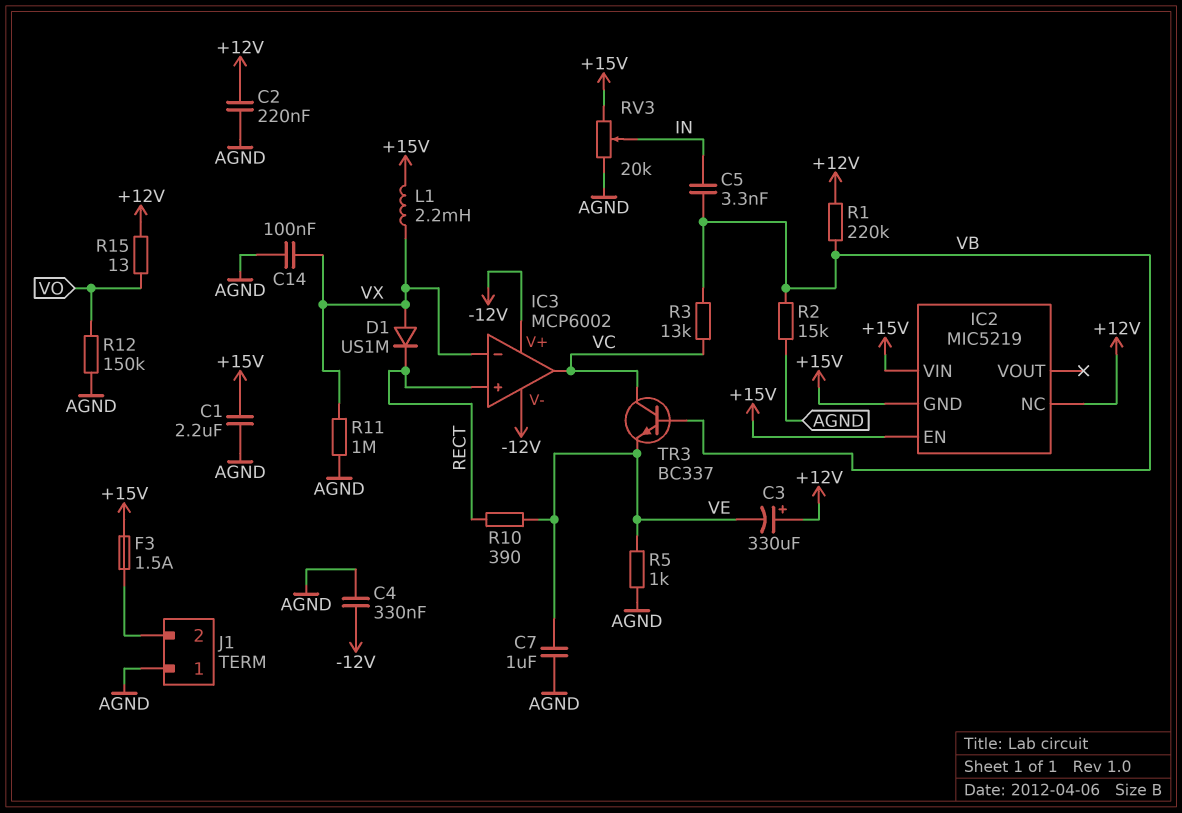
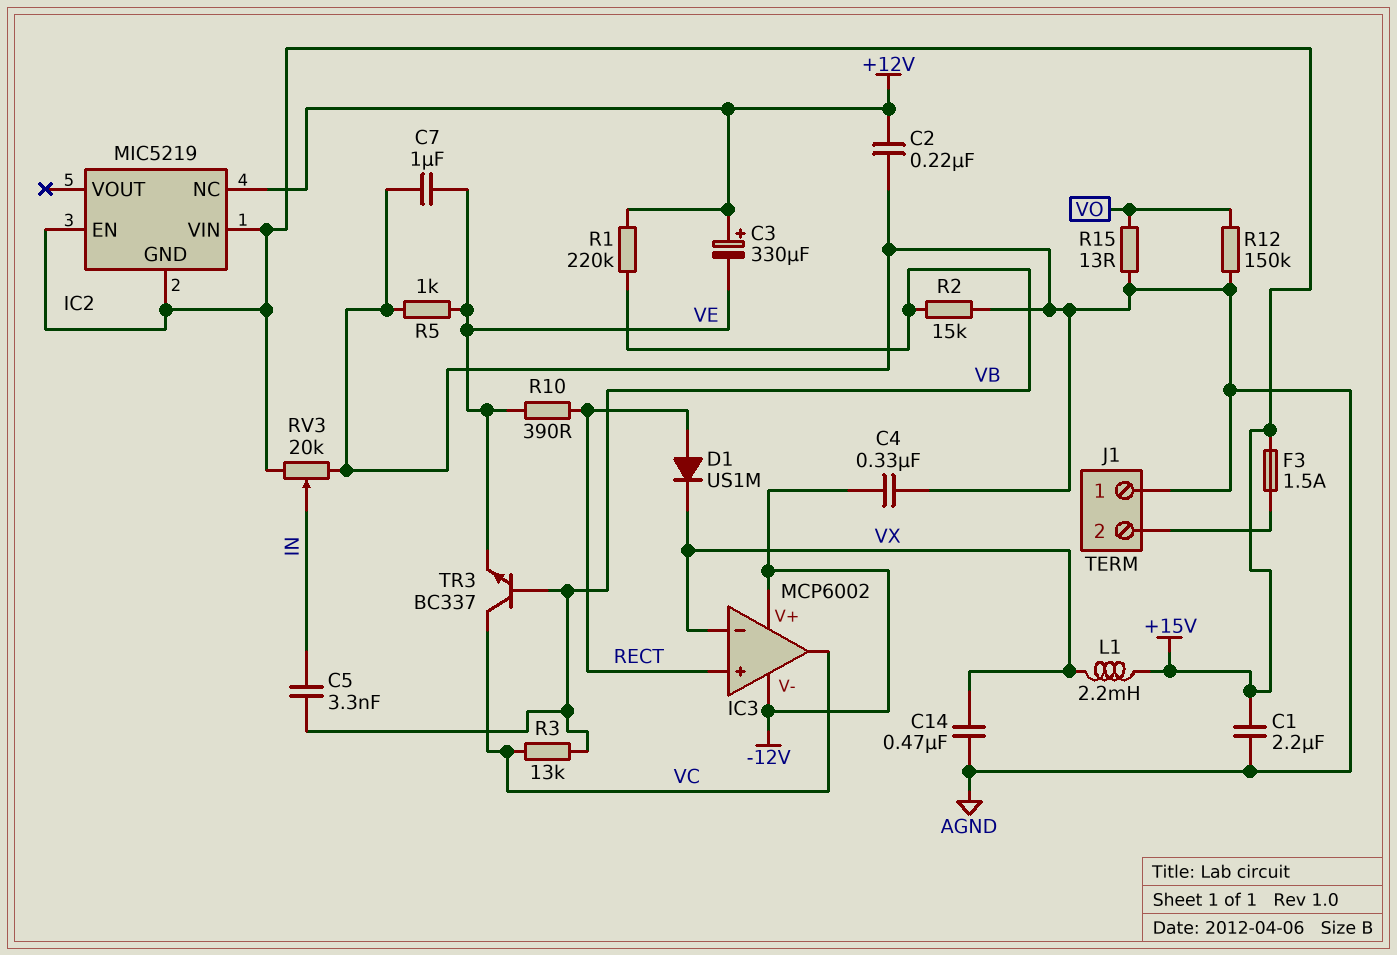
C14: 100nF (AGND, VX) -> 470nF (AGND, VX)
D1: diode US1M (A VX, K RECT) -> diode US1M (A RECT, K VX)
R11: 1M (AGND, VX) -> none
R15: 13 (+12V, VO) -> 13 (AGND, VO)

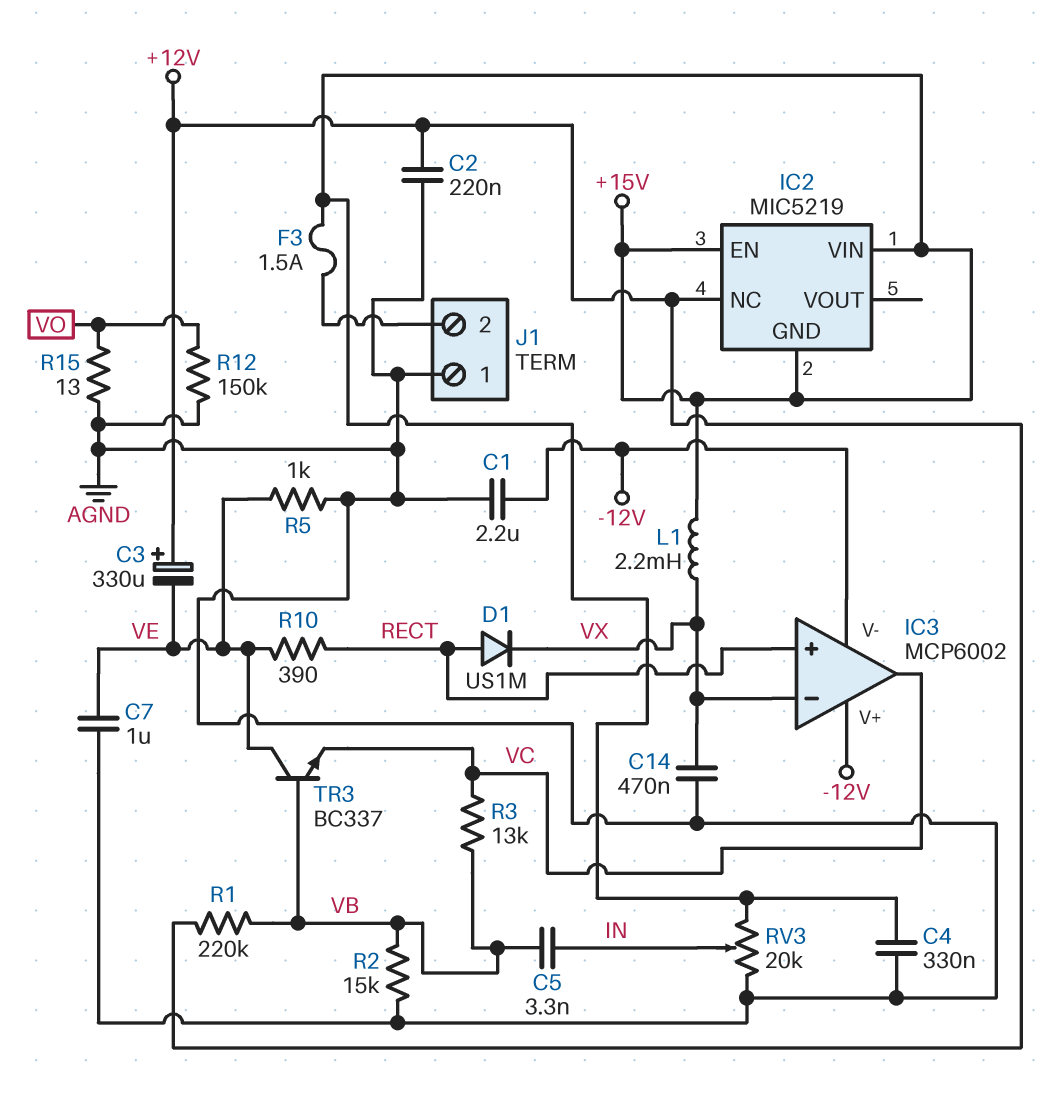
C1: 2.2uF (+15V, AGND) -> 2.2uF (-12V, AGND)
C4: 330nF (-12V, AGND) -> 330nF (+15V, AGND)
TR3: NPN BC337 (B VB, C VC, E VE) -> NPN BC337 (B VB, C VE, E VC)

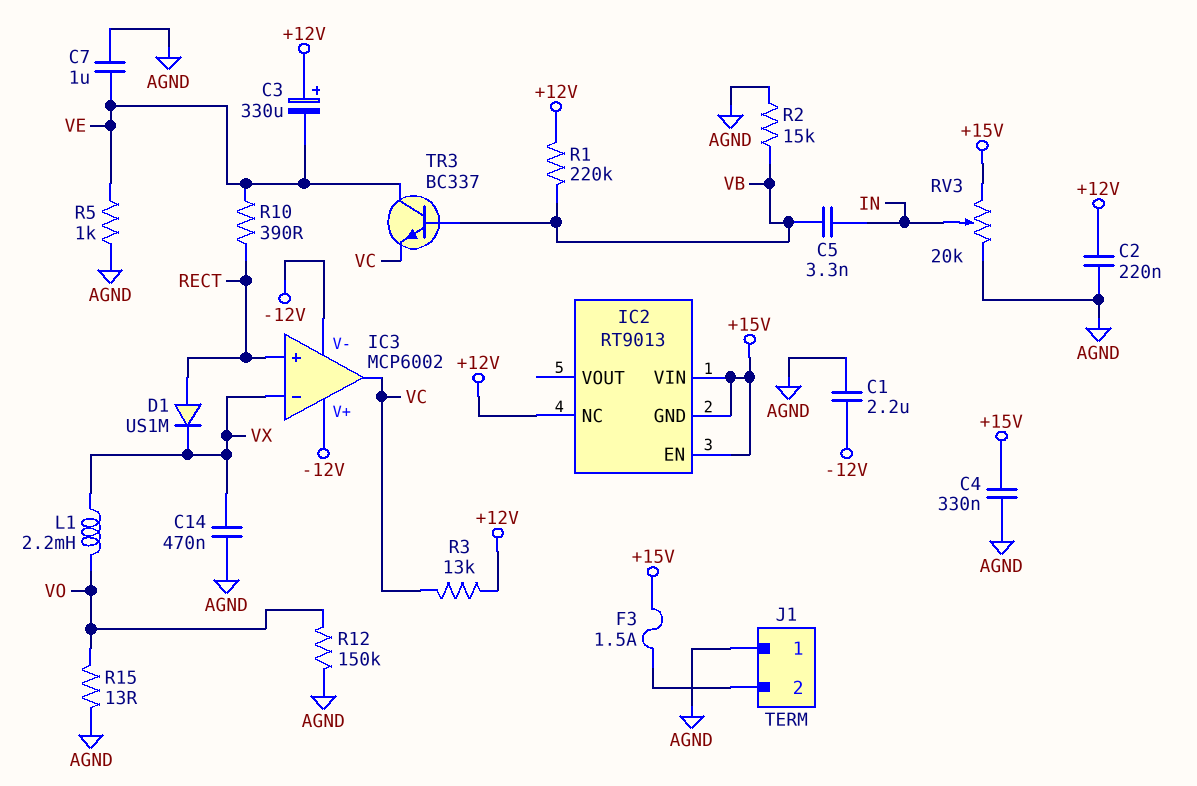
IC2: MIC5219 -> RT9013
L1: 2.2mH (+15V, VX) -> 2.2mH (VO, VX)
R3: 13k (VB, VC) -> 13k (+12V, VC)

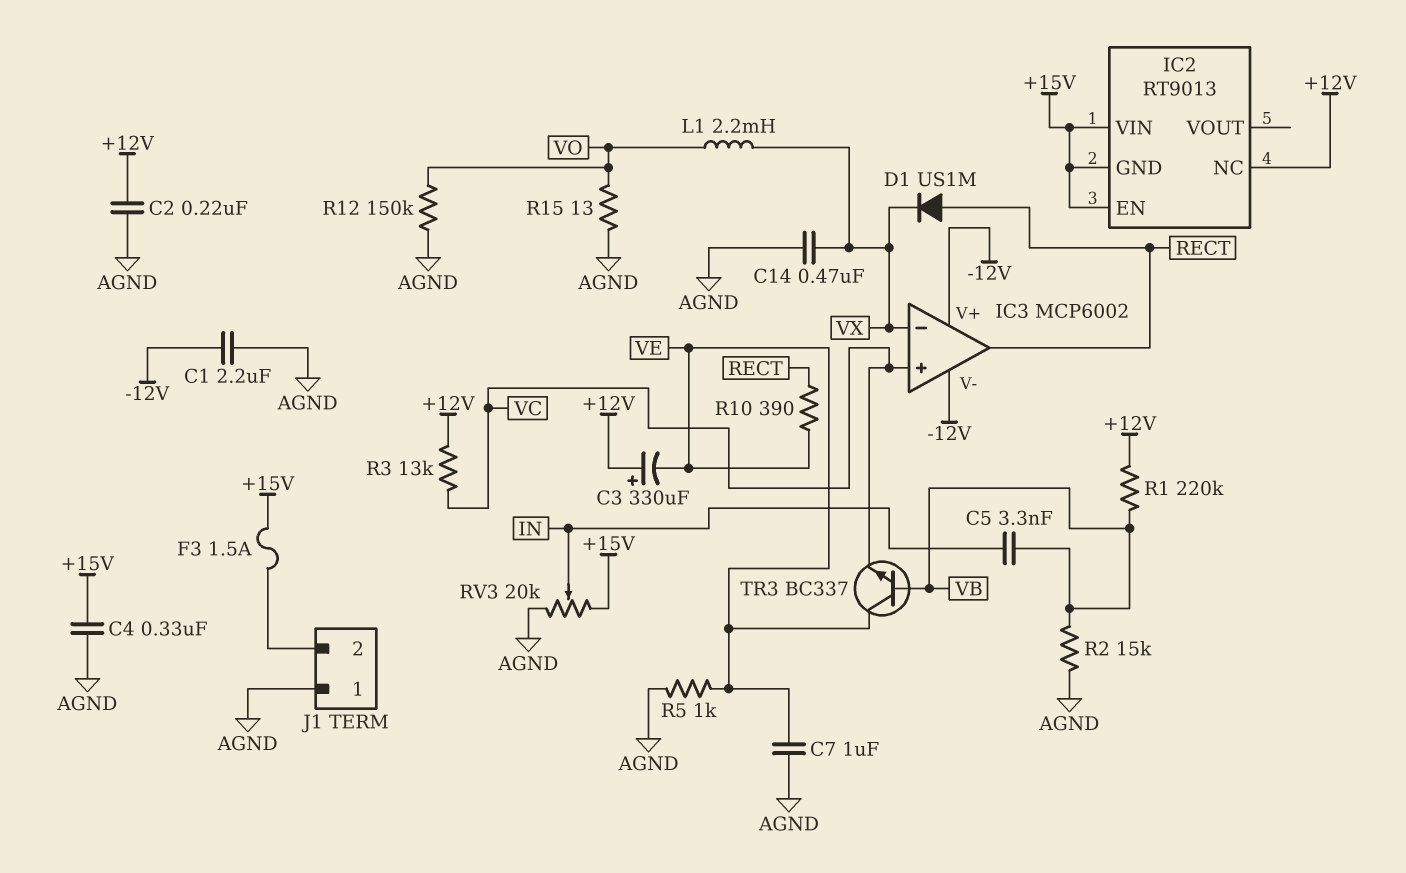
IC3 pin in+: RECT -> VC
IC3 pin out: VC -> RECT

